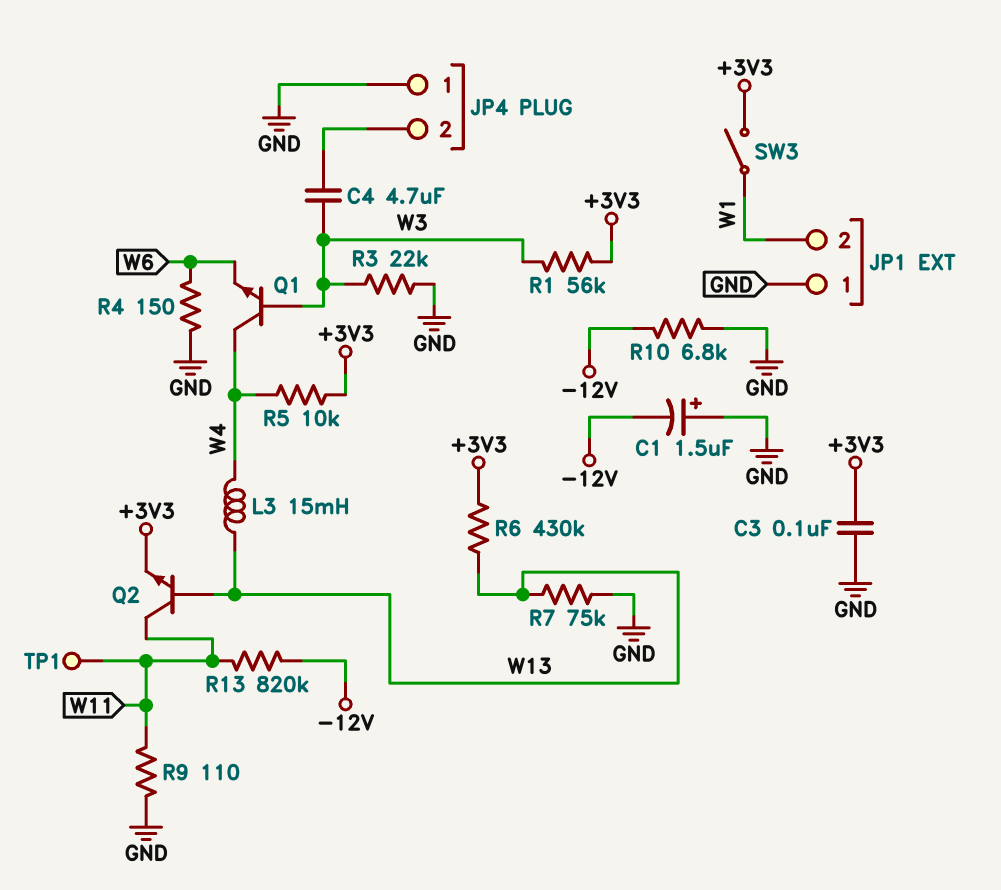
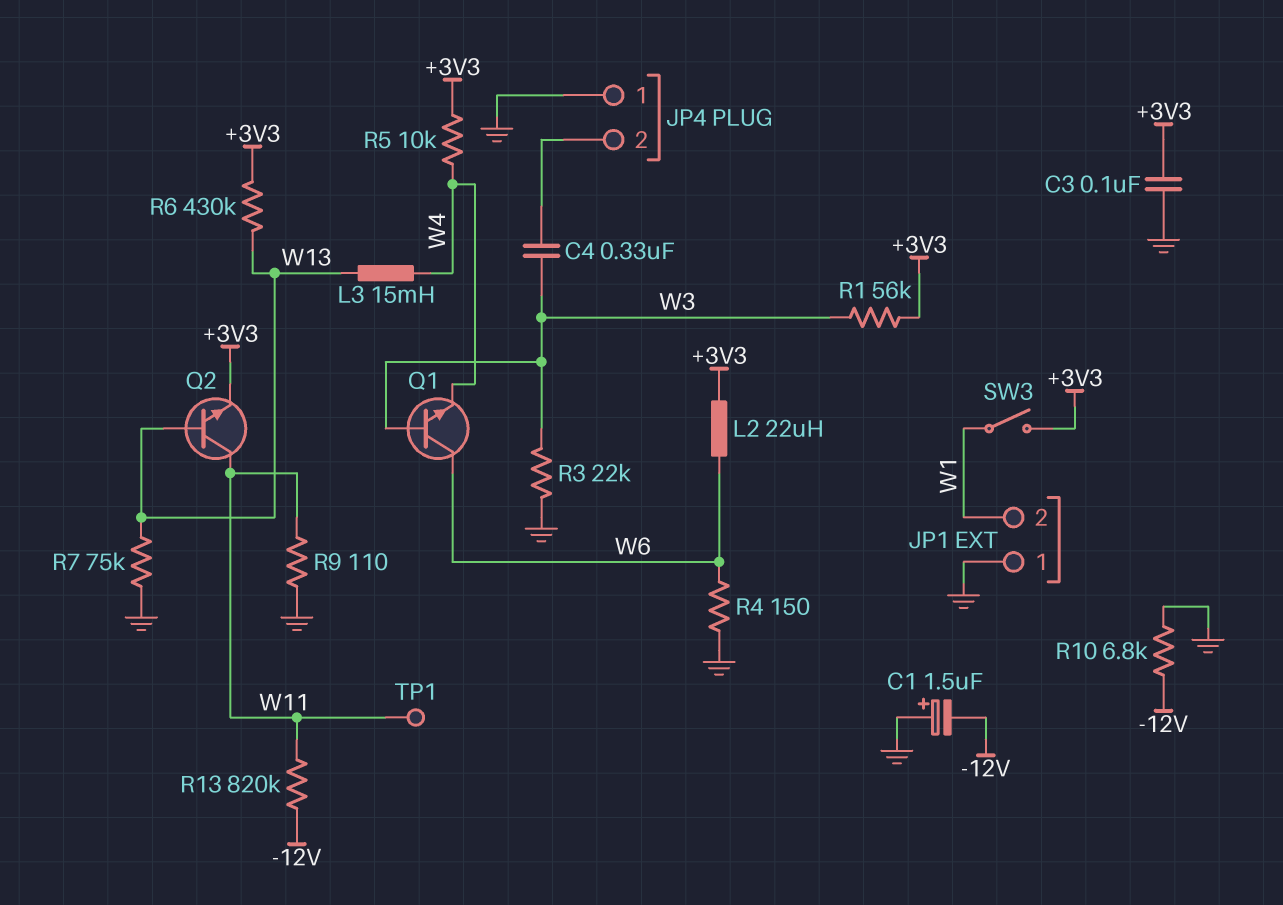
C4: 4.7uF (JP4/2, W3) -> 330nF (JP4/2, W3)
L2: none -> 22uH (+3V3, W6)
Q1: NPN (B W3, C W4, E W6) -> NPN (B W3, C W6, E W4)

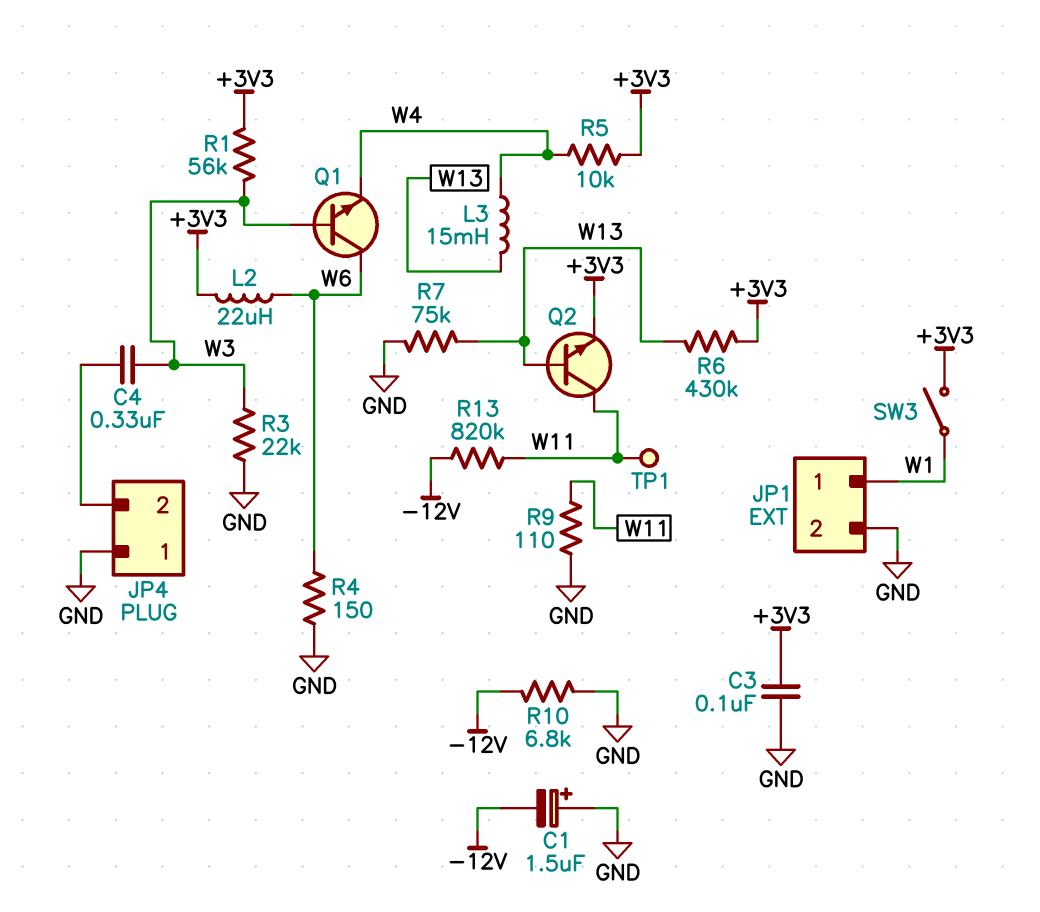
JP1 pin 1: GND -> W1
JP1 pin 2: W1 -> GND

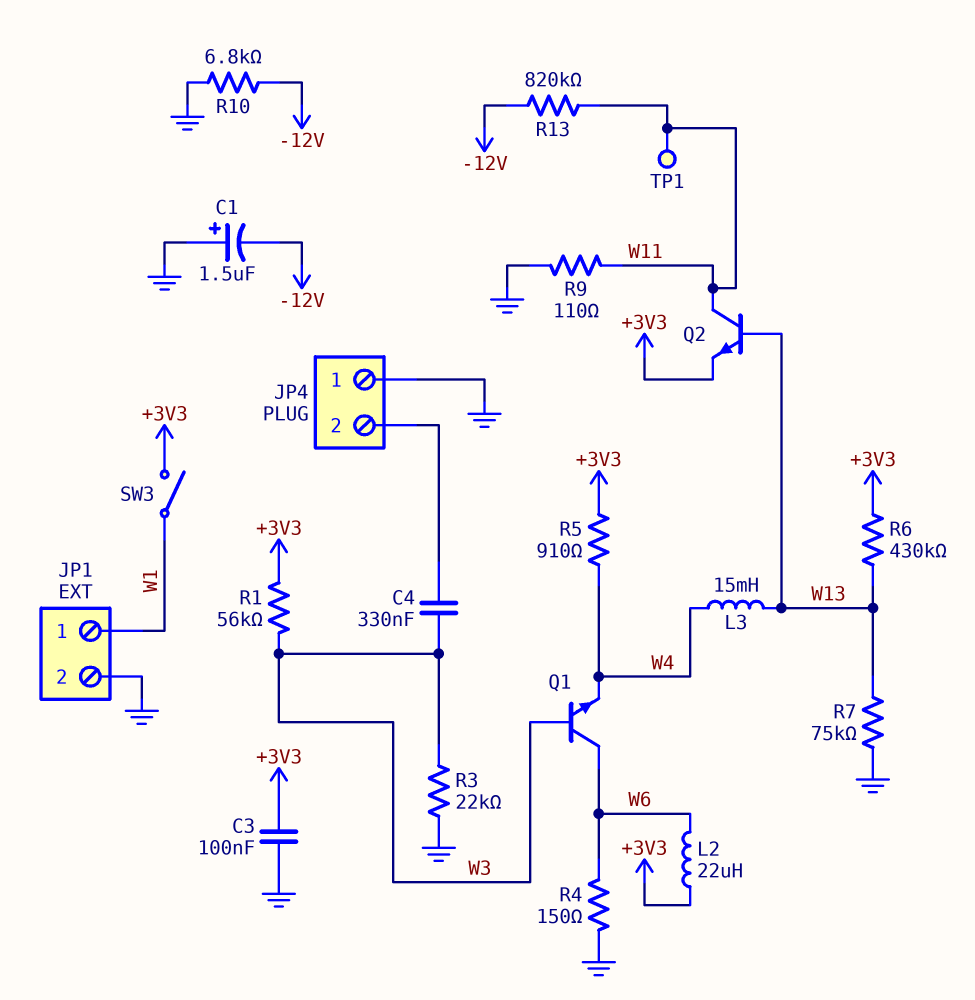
R5: 10k (+3V3, W4) -> 910 (+3V3, W4)

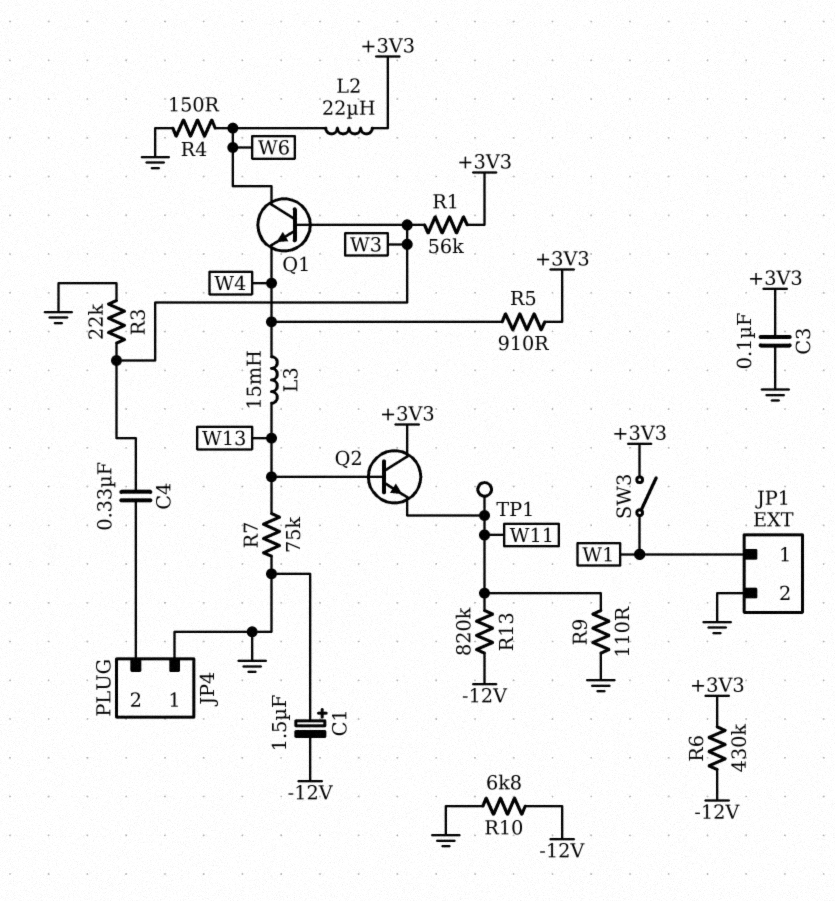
Q2: NPN (B W13, C W11, E +3V3) -> NPN (B W13, C +3V3, E W11)
R6: 430k (+3V3, W13) -> 430k (+3V3, -12V)

